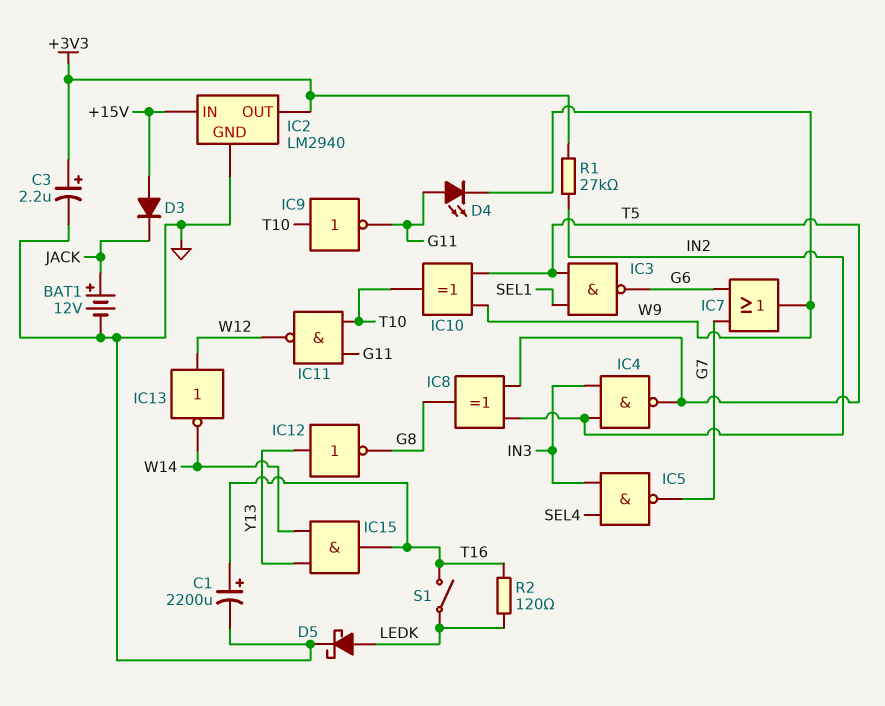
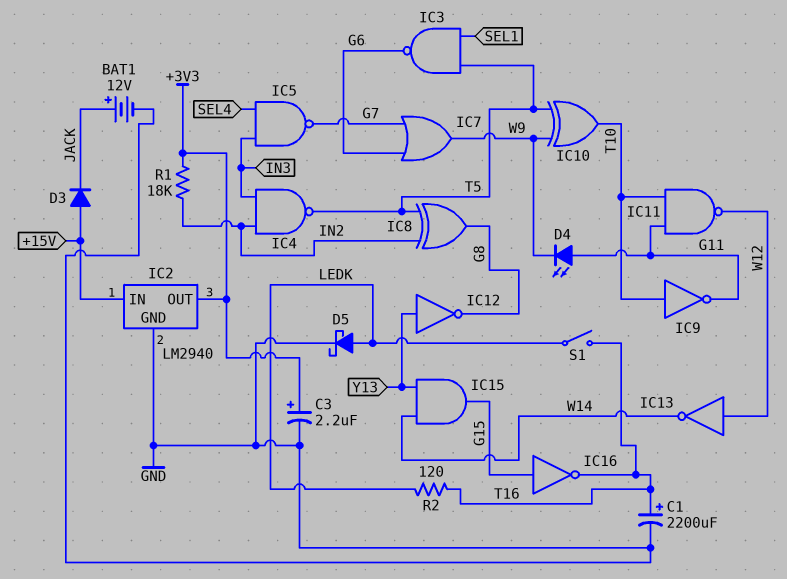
IC15: AND (in W14, in Y13, out T16) -> AND (in W14, in Y13, out G15)
IC16: none -> NOT (in G15, out T16)
R1: 27k (+3V3, IN2) -> 18k (+3V3, IN2)

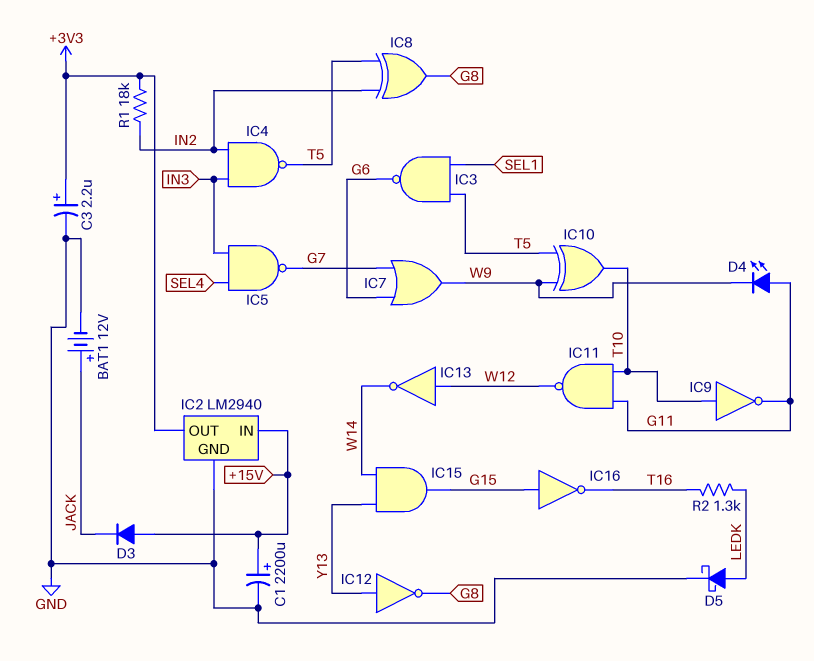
C1: 2200uF (plus T16, minus GND) -> 2200uF (plus +15V, minus GND)
R2: 120 (LEDK, T16) -> 1.3k (LEDK, T16)
S1: switch (LEDK, T16) -> none

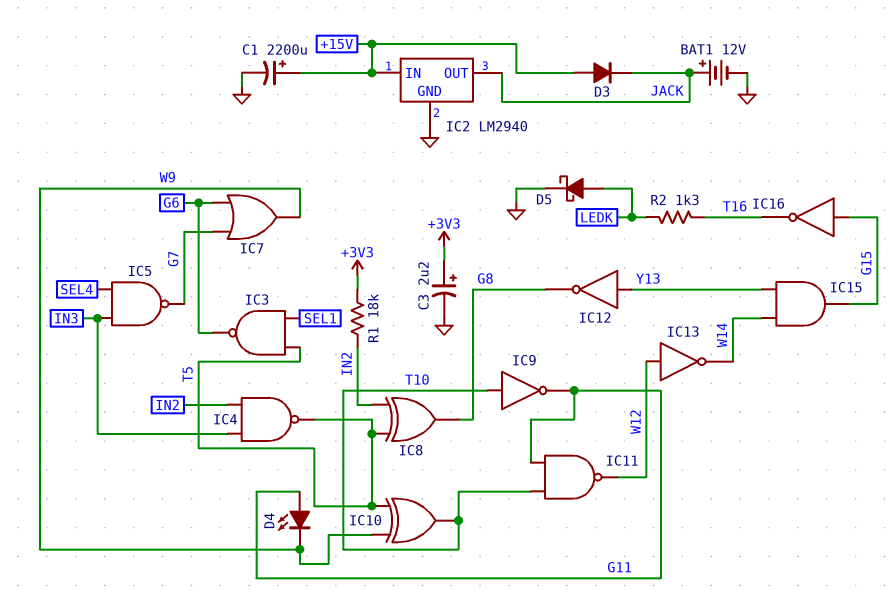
IC2 pin OUT: +3V3 -> JACK

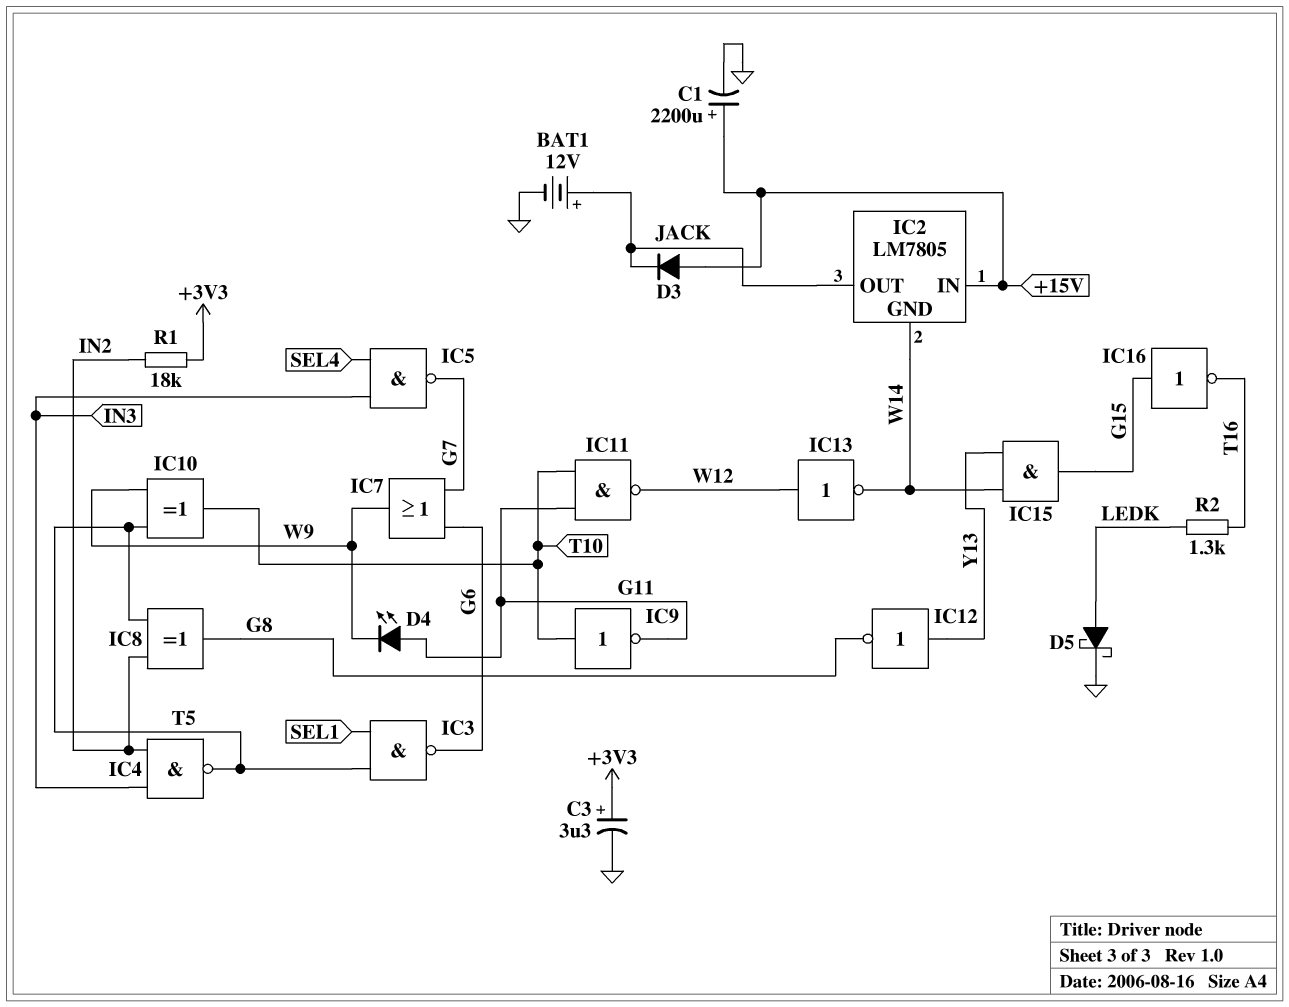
C3: 2.2uF (plus +3V3, minus GND) -> 3.3uF (plus +3V3, minus GND)
IC2: LM2940 -> LM7805
IC2 pin GND: GND -> W14

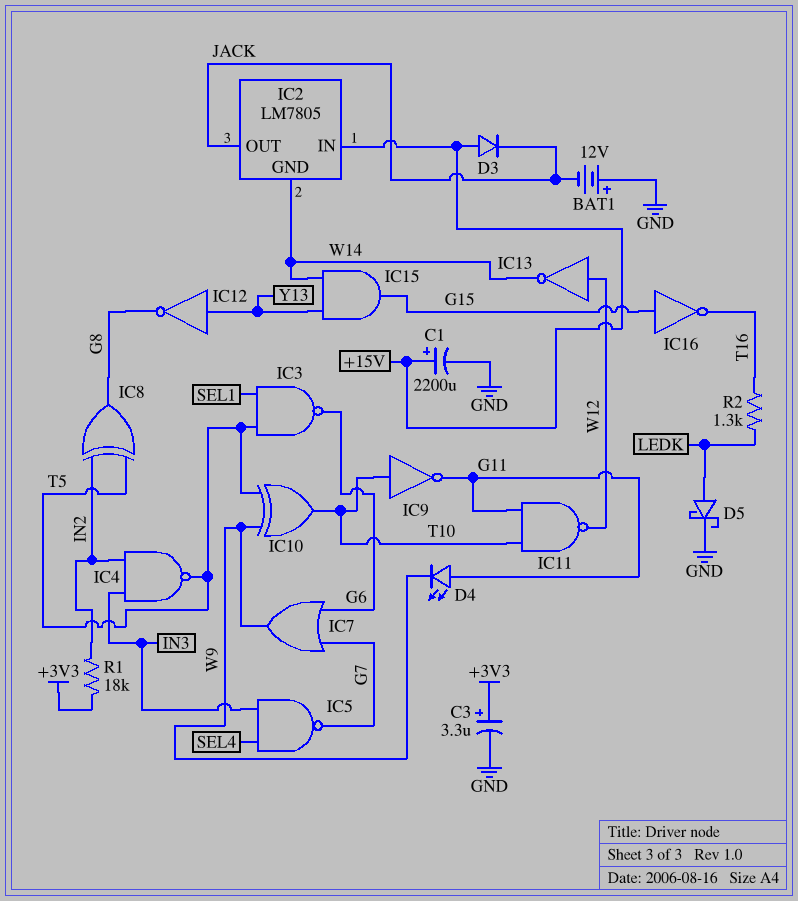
BAT1: 12V (plus JACK, minus GND) -> 12V (plus GND, minus JACK)

